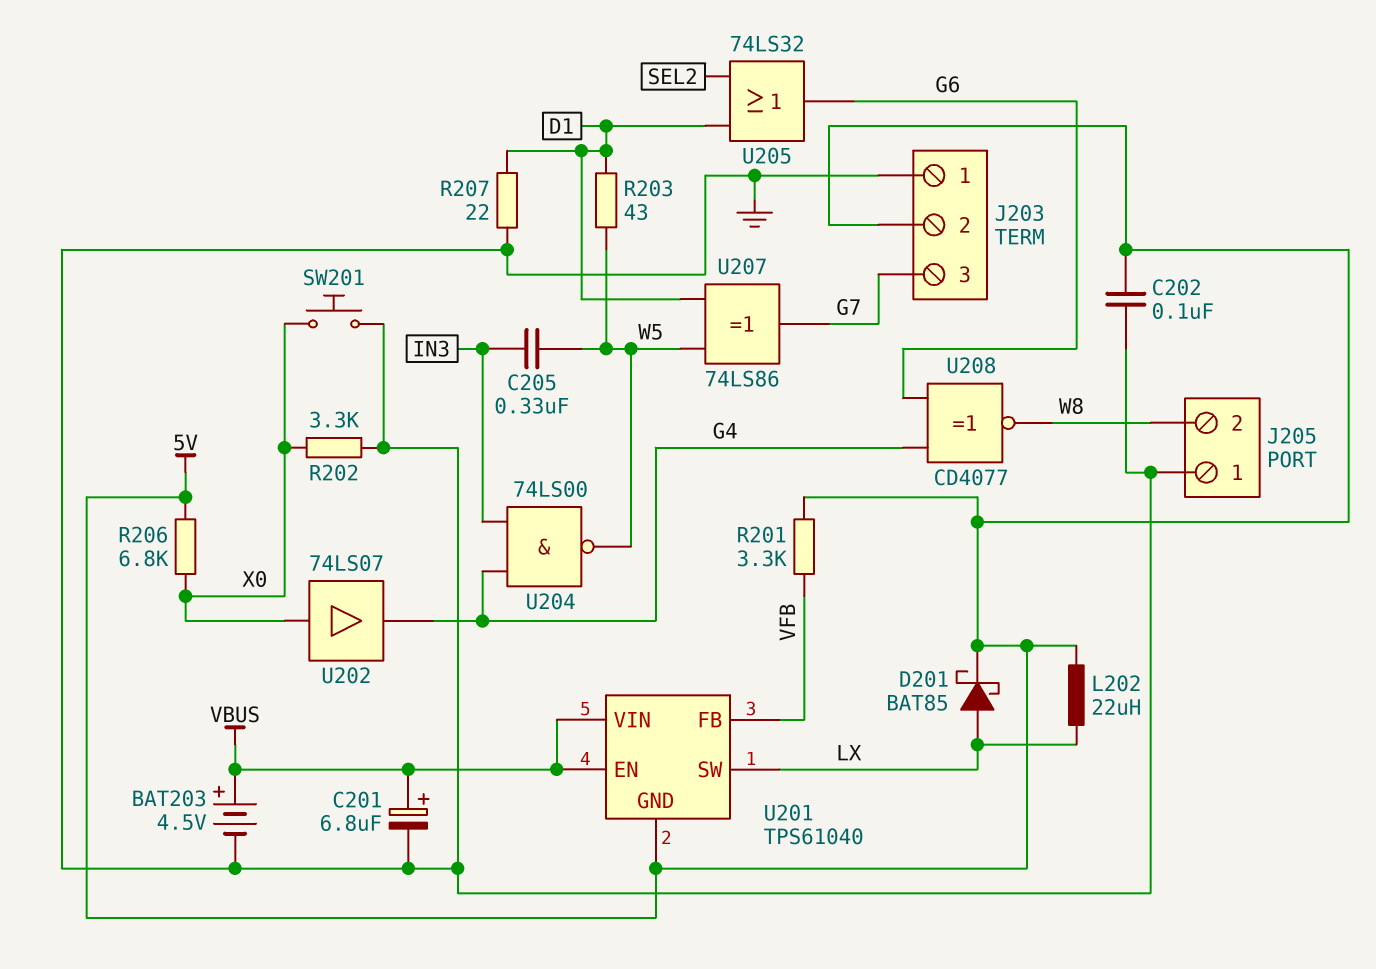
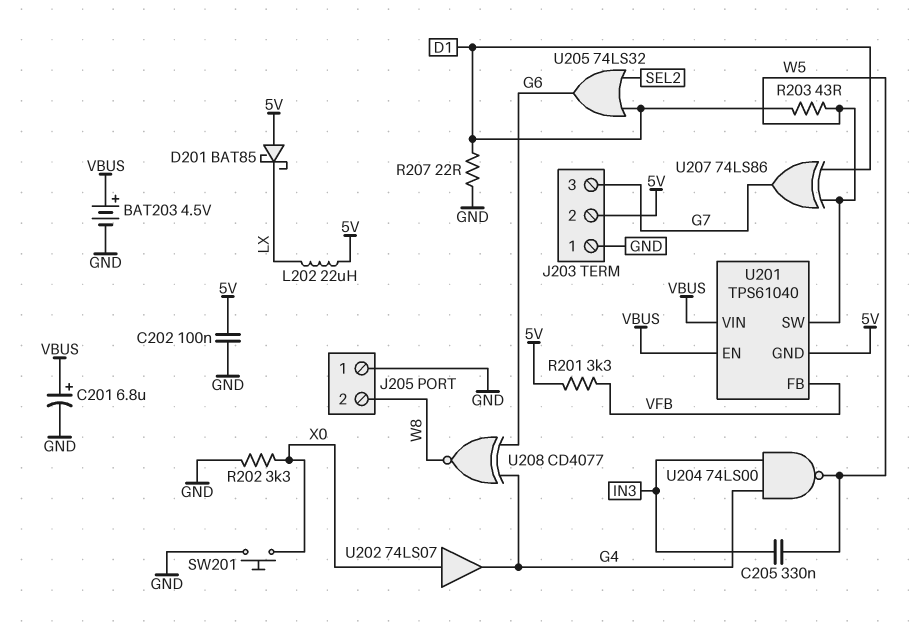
D201: schottky BAT85 (A LX, K 5V) -> schottky BAT85 (A 5V, K LX)
R206: 6.8k (5V, X0) -> none
U201 pin SW: LX -> W5

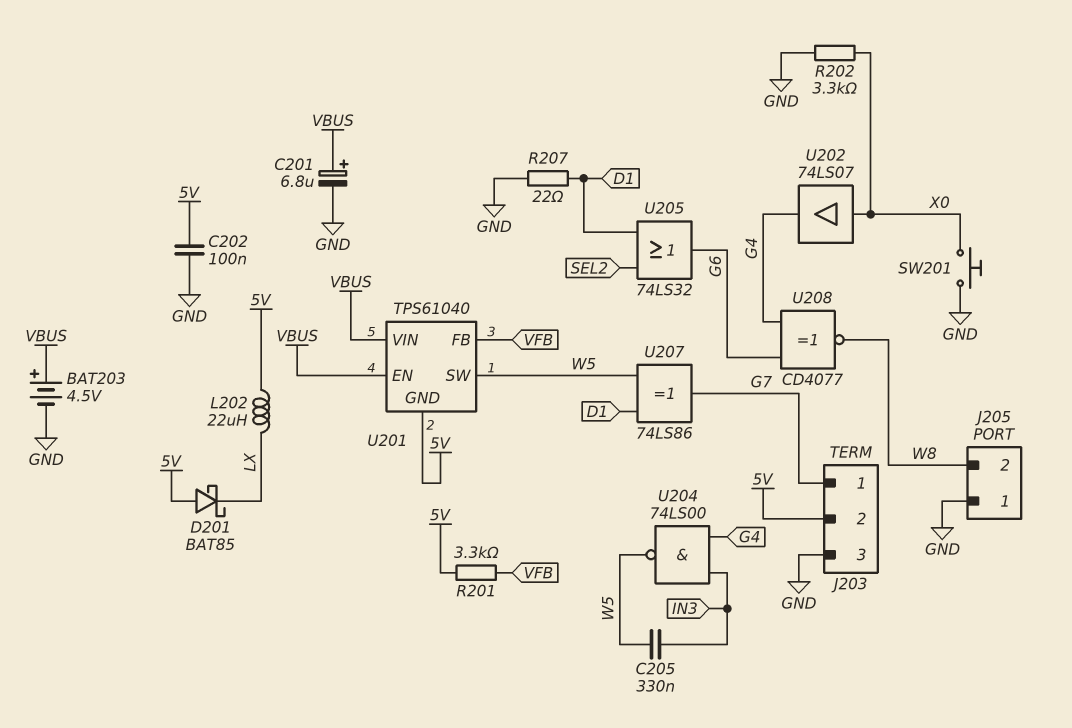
J203 pin 1: GND -> G7
J203 pin 3: G7 -> GND
R203: 43 (D1, W5) -> none

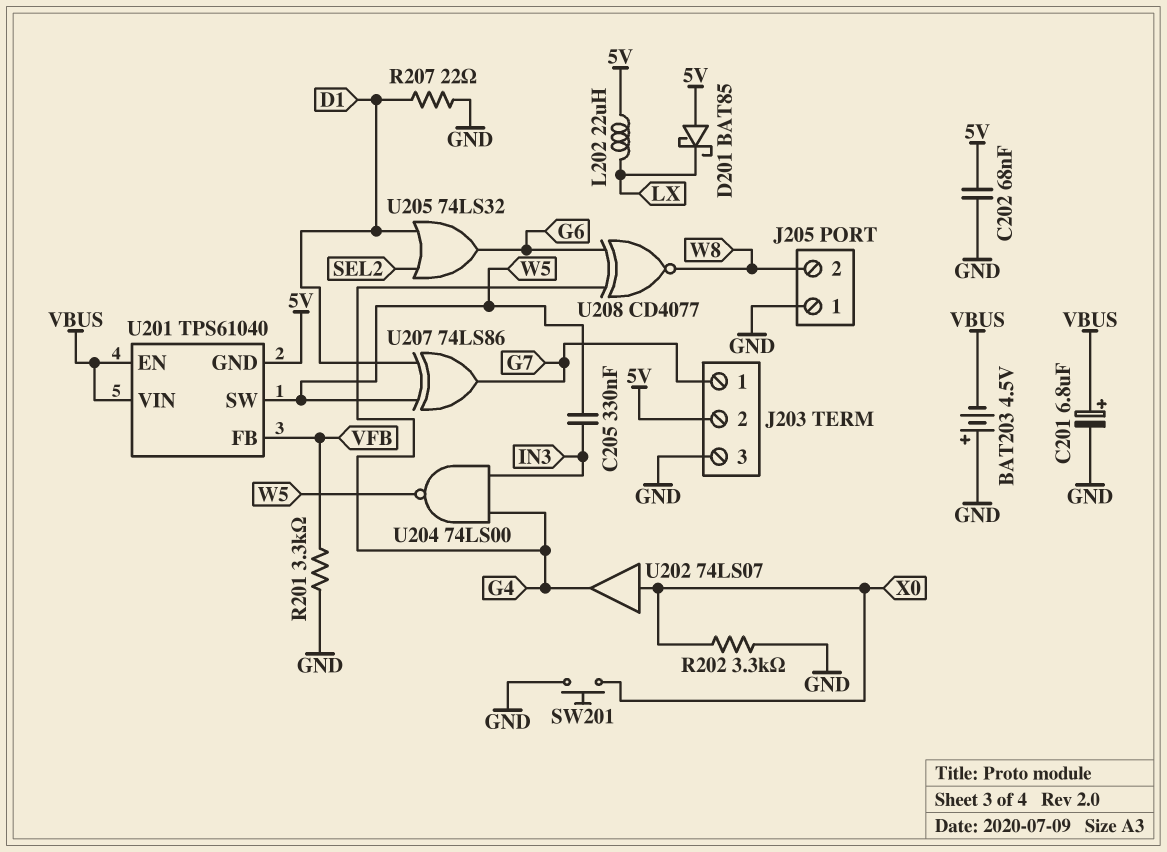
BAT203: 4.5V (plus VBUS, minus GND) -> 4.5V (plus GND, minus VBUS)
C202: 100nF (5V, GND) -> 68nF (5V, GND)
R201: 3.3k (5V, VFB) -> 3.3k (GND, VFB)

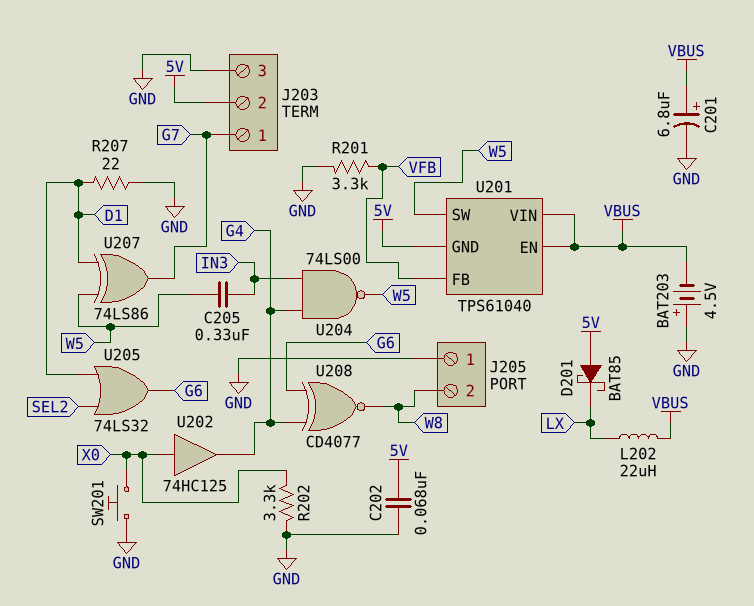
L202: 22uH (5V, LX) -> 22uH (LX, VBUS)
U202: buffer 74LS07 (in X0, out G4) -> buffer 74HC125 (in X0, out G4)

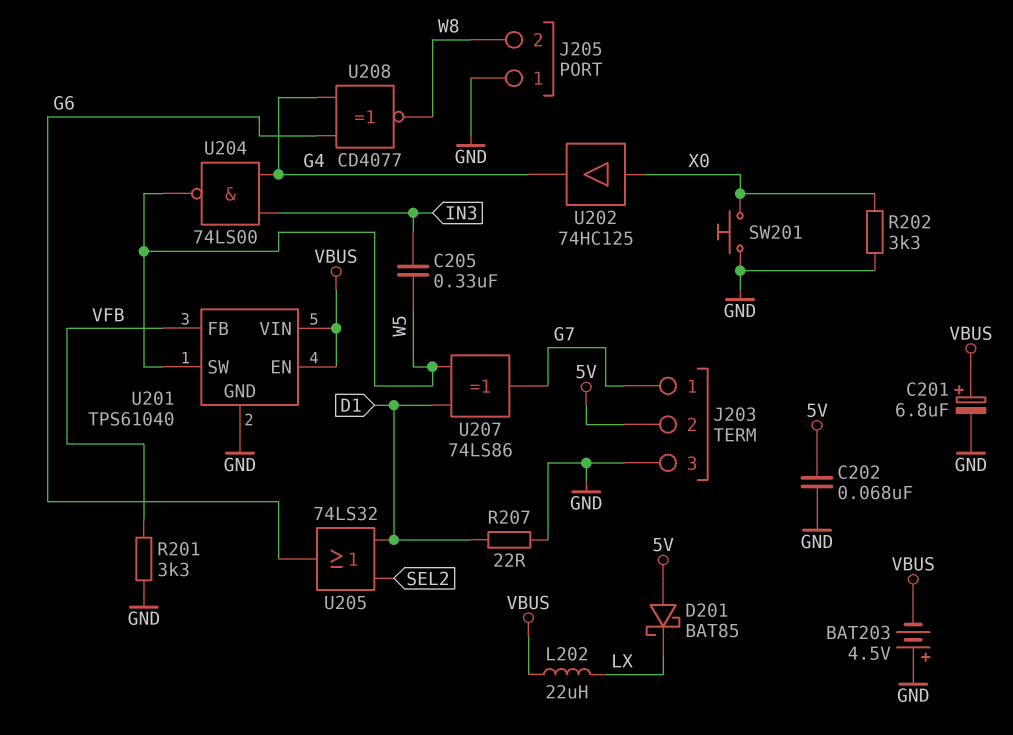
U201 pin GND: 5V -> GND

